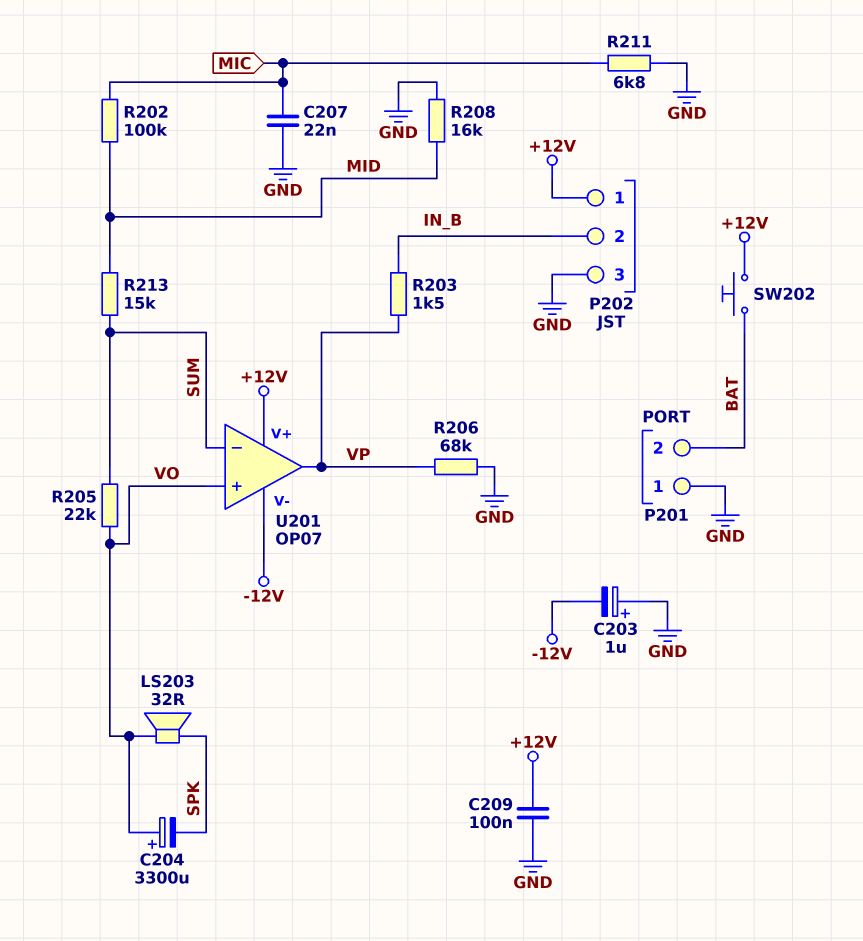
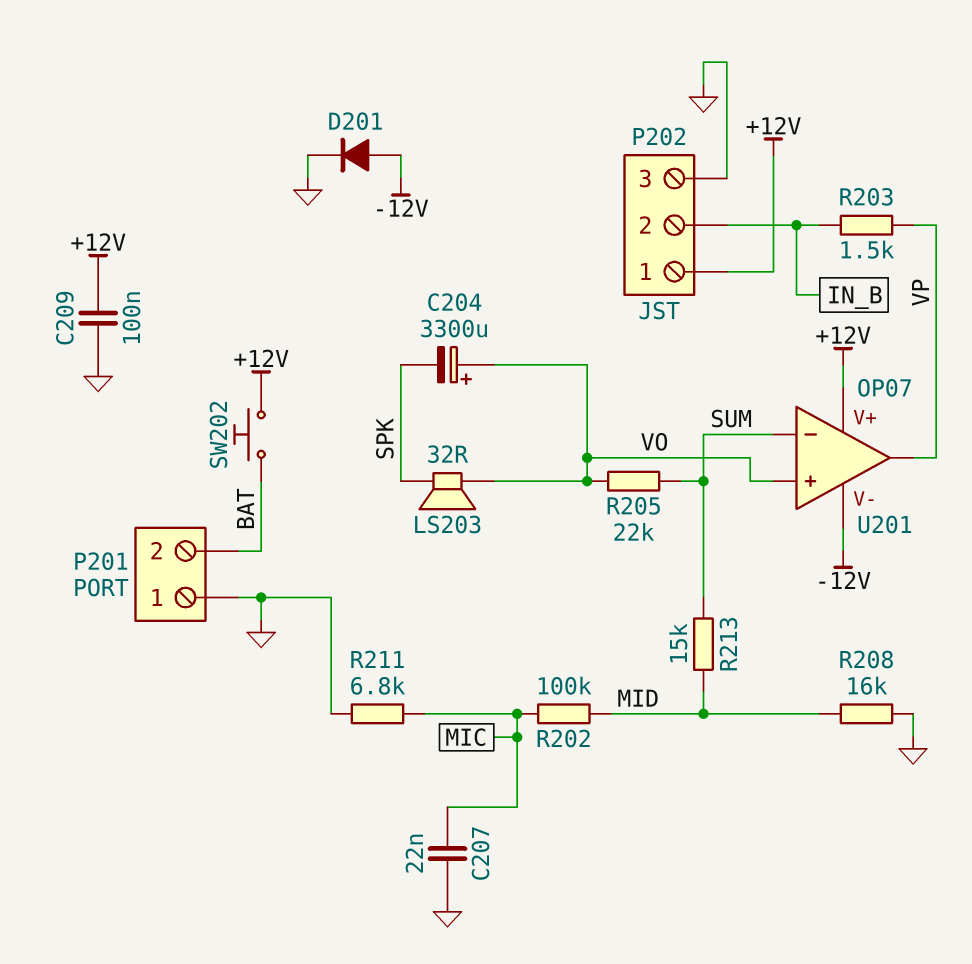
C203: 1uF (plus GND, minus -12V) -> none
D201: none -> diode (A -12V, K GND)
R206: 68k (GND, VP) -> none

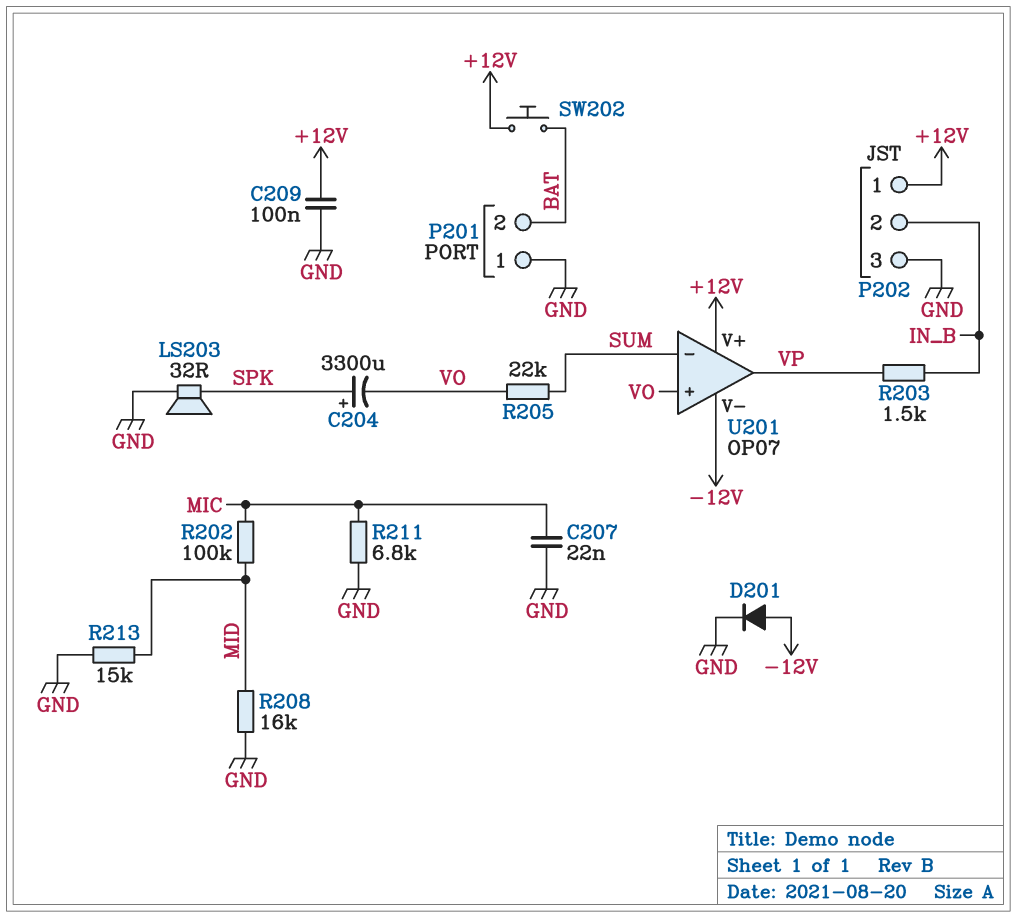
C204: 3300uF (plus VO, minus SPK) -> 3300uF (plus SPK, minus VO)
LS203: speaker 32R (SPK, VO) -> speaker 32R (GND, SPK)
R213: 15k (MID, SUM) -> 15k (GND, MID)

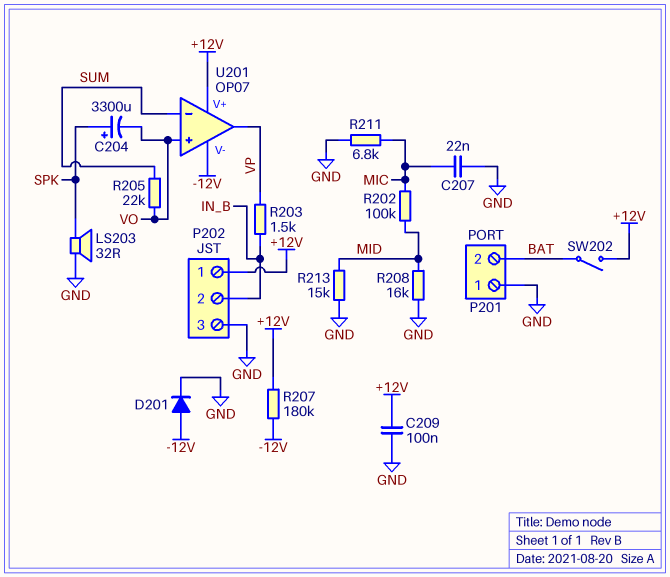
R207: none -> 180k (+12V, -12V)
SW202: button (+12V, BAT) -> switch (+12V, BAT)

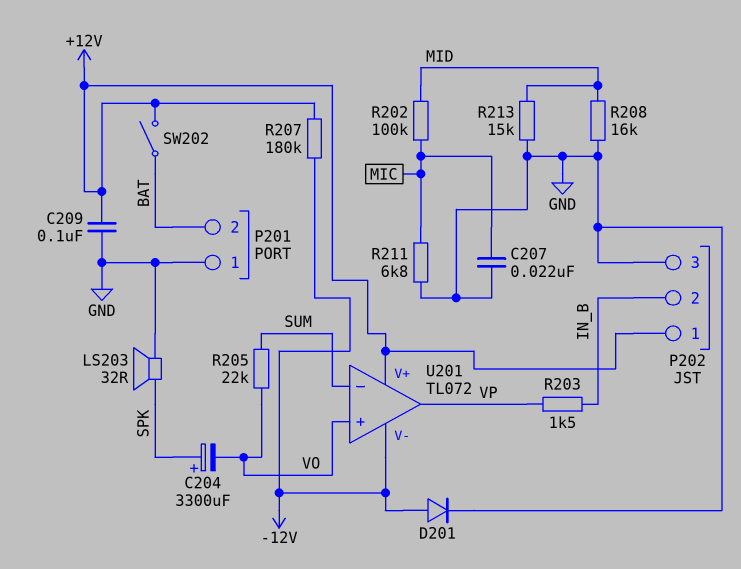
U201: OP07 -> TL072

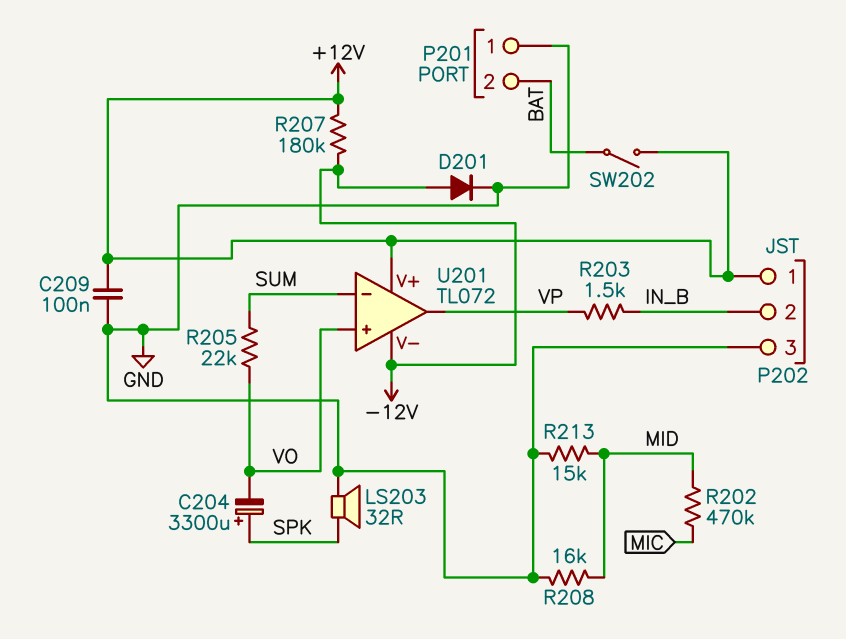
C207: 22nF (GND, MIC) -> none
R202: 100k (MIC, MID) -> 470k (MIC, MID)
R211: 6.8k (GND, MIC) -> none

